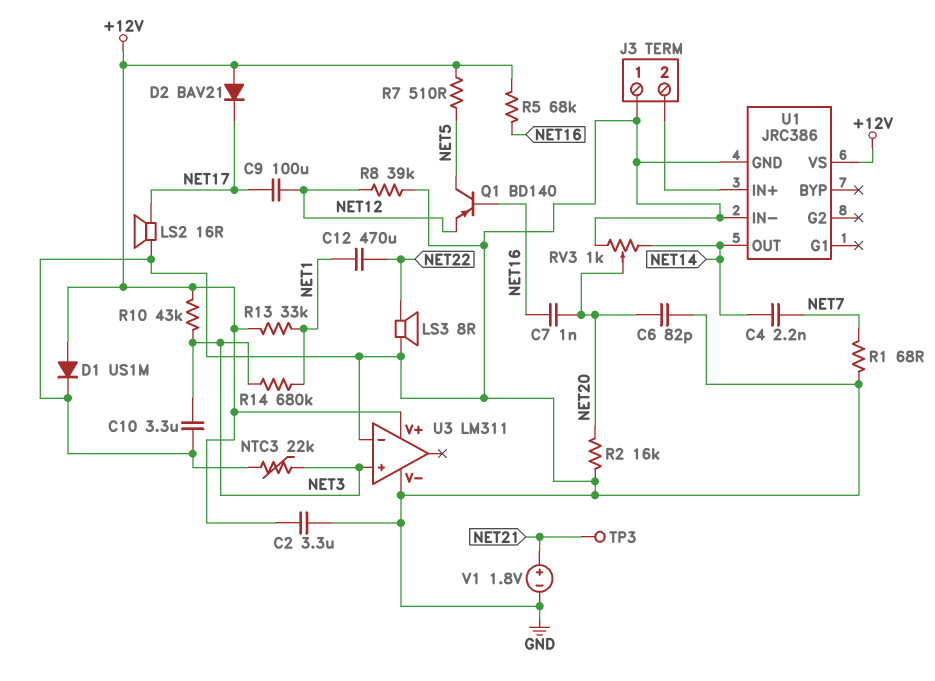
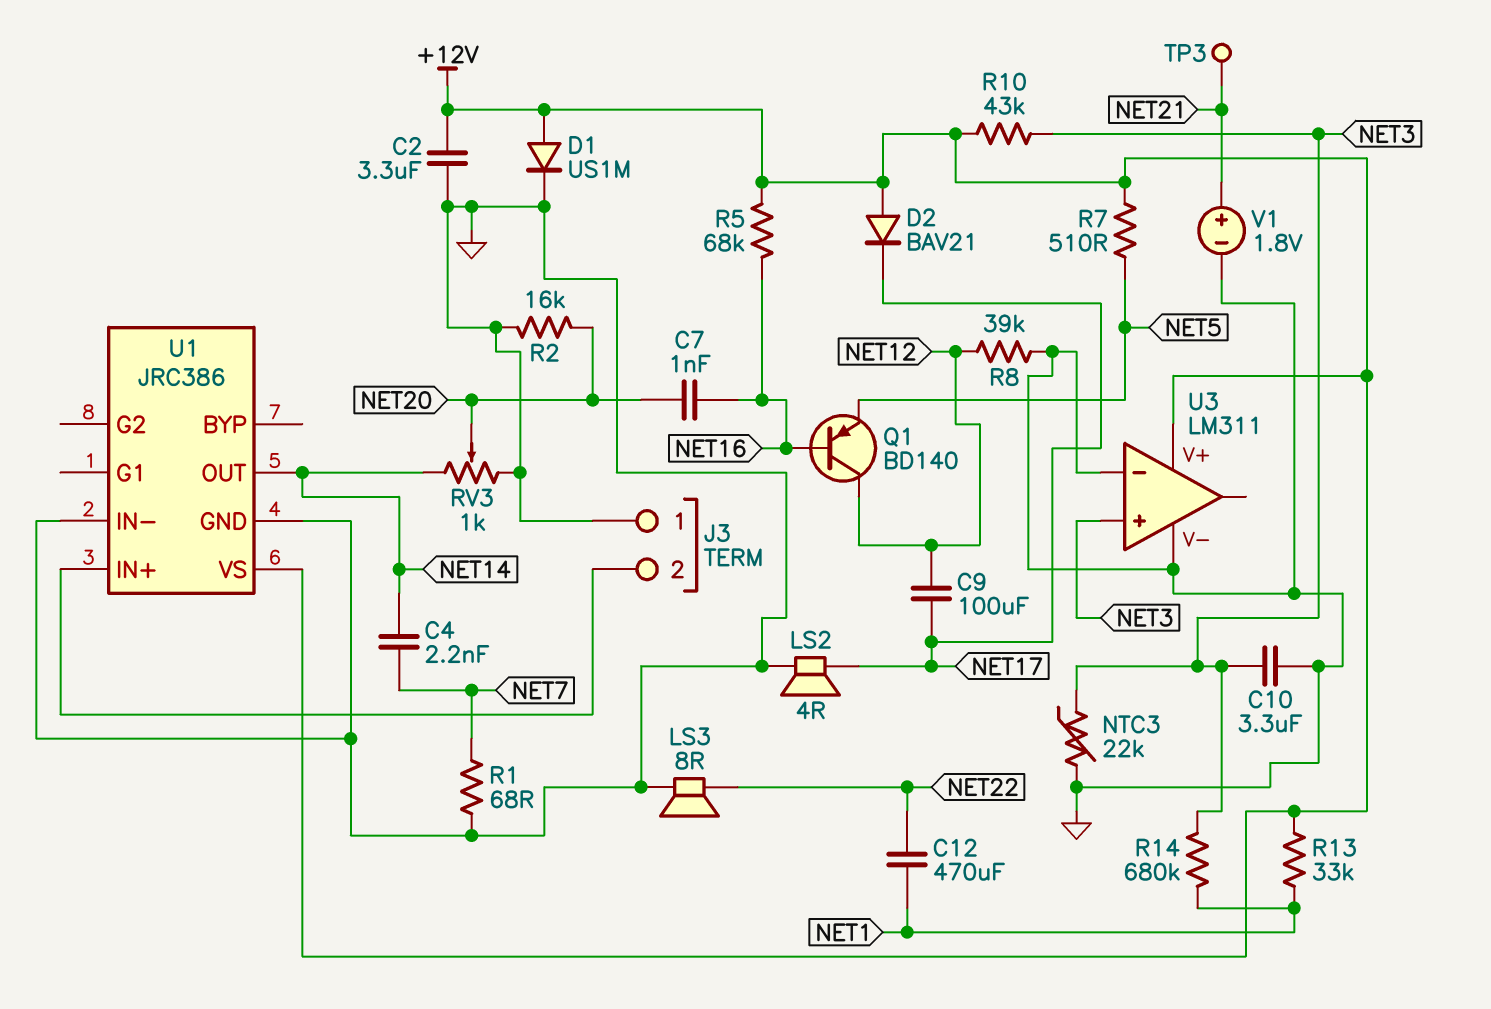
C6: 82pF (GND, NET20) -> none
LS2: speaker 16R (GND, NET17) -> speaker 4R (GND, NET17)
Q1: PNP BD140 (B NET16, C NET5, E NET12) -> PNP BD140 (B NET16, C NET12, E NET5)

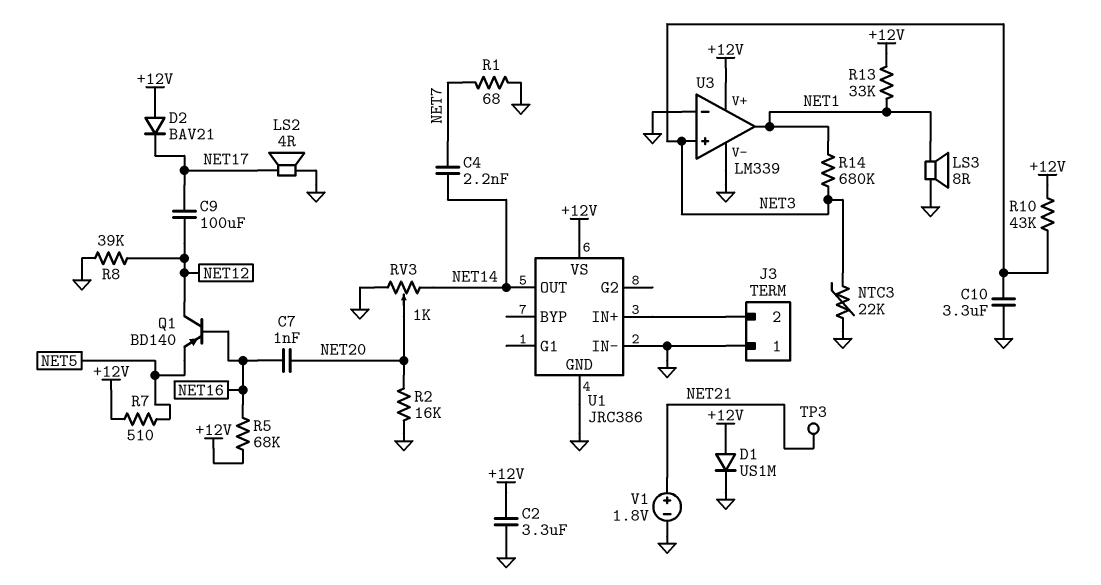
C12: 470uF (NET1, NET22) -> none
LS3: speaker 8R (GND, NET22) -> speaker 8R (GND, NET1)
U3: LM311 -> LM339
U3 pin out: none -> NET1

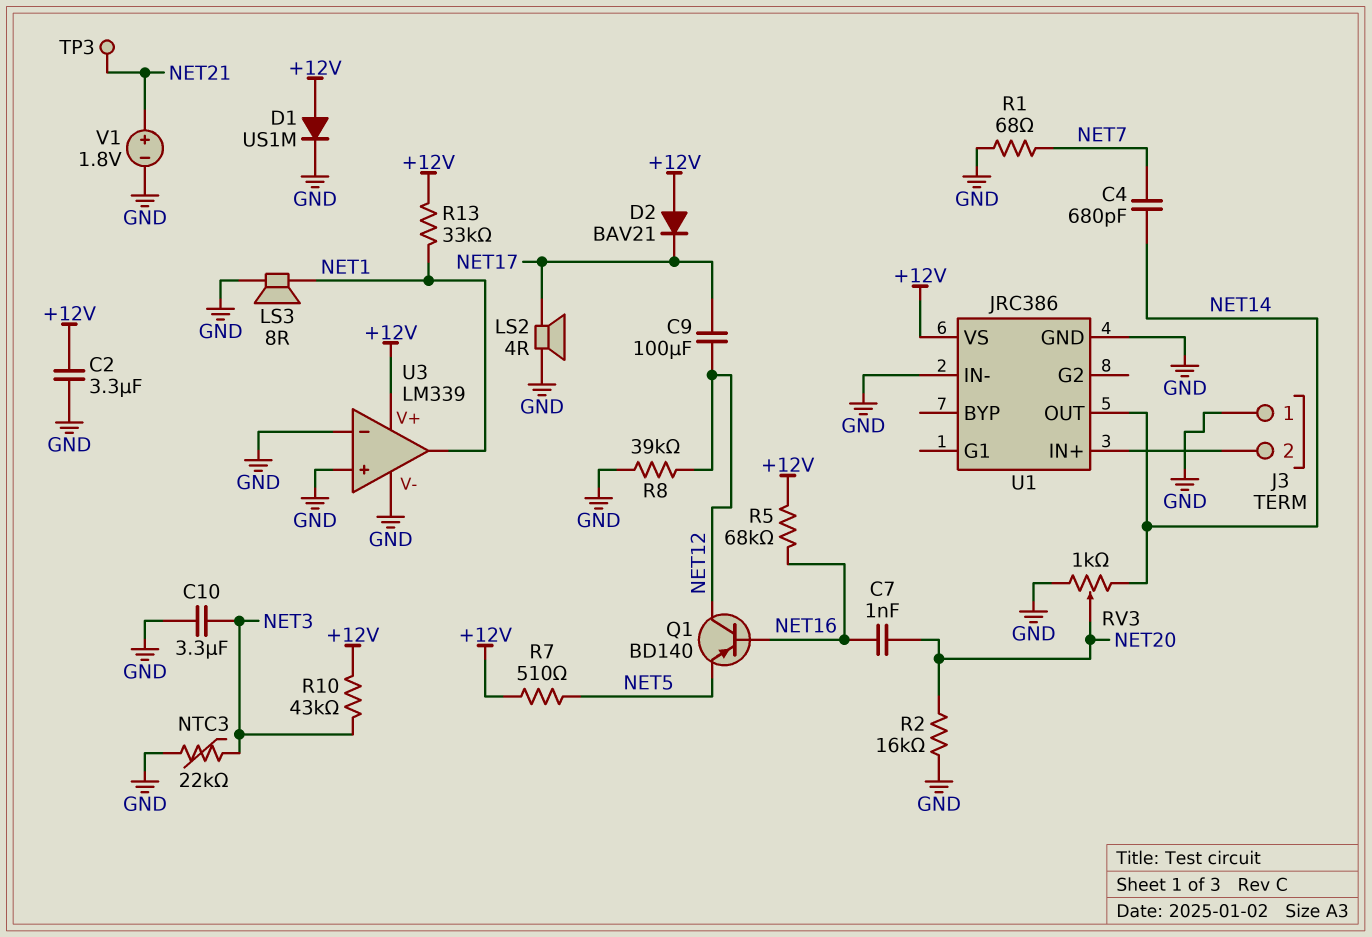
C4: 2.2nF (NET7, NET14) -> 680pF (NET7, NET14)
R14: 680k (NET1, NET3) -> none
U3 pin in+: NET3 -> GND

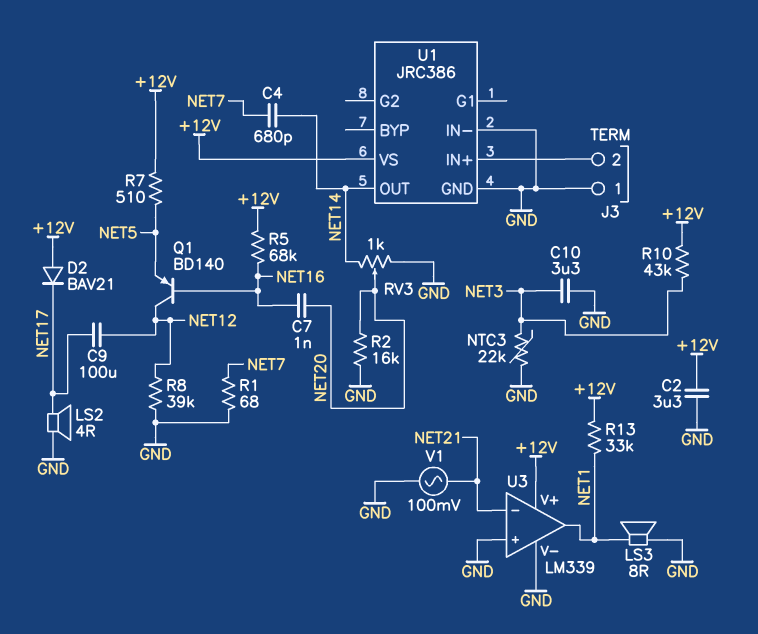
D1: diode US1M (A +12V, K GND) -> none
TP3: test point (NET21) -> none
U3 pin in-: GND -> NET21
V1: 1.8V (plus NET21, minus GND) -> AC 100mV (GND, NET21)

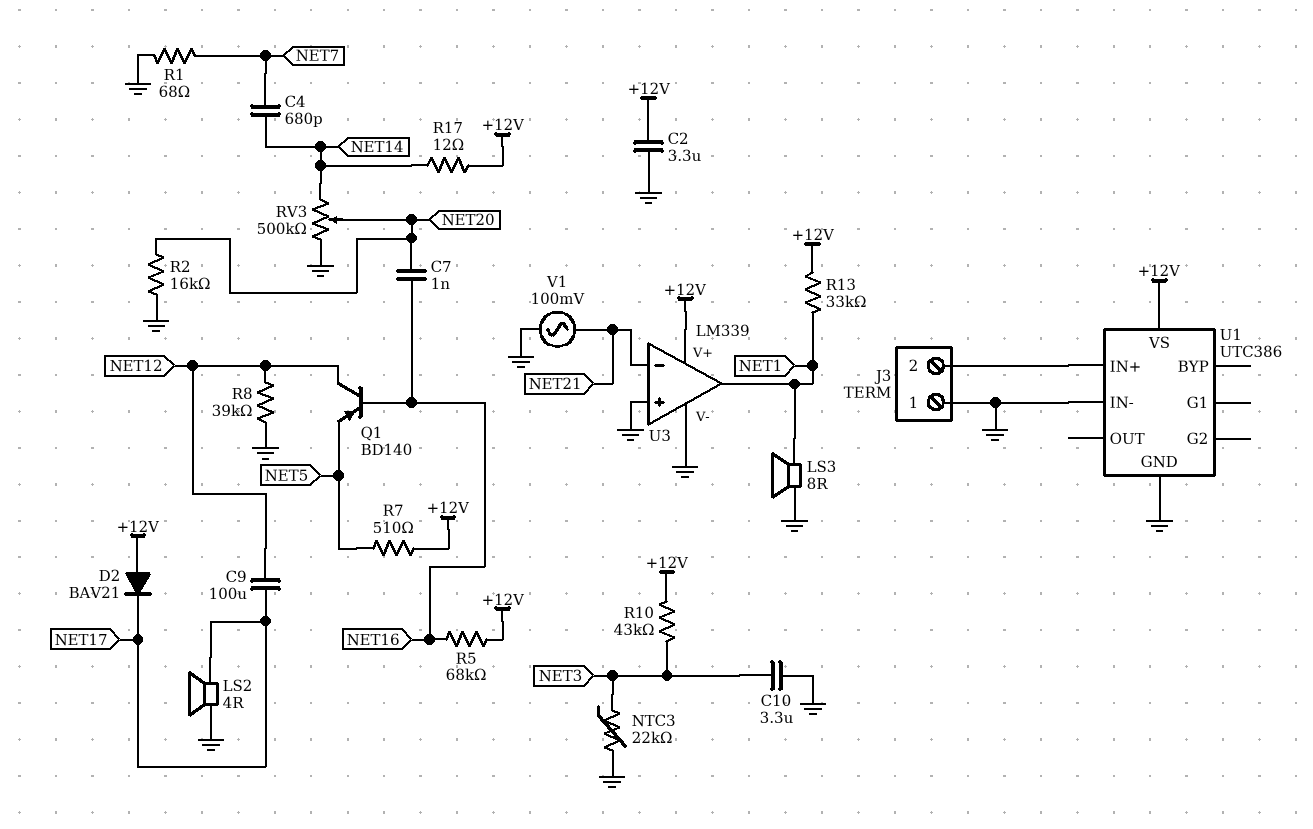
R17: none -> 12 (+12V, NET14)
RV3: 1k (GND, NET14, wiper NET20) -> 500k (GND, NET14, wiper NET20)
U1: JRC386 -> UTC386
U1 pin OUT: NET14 -> none

